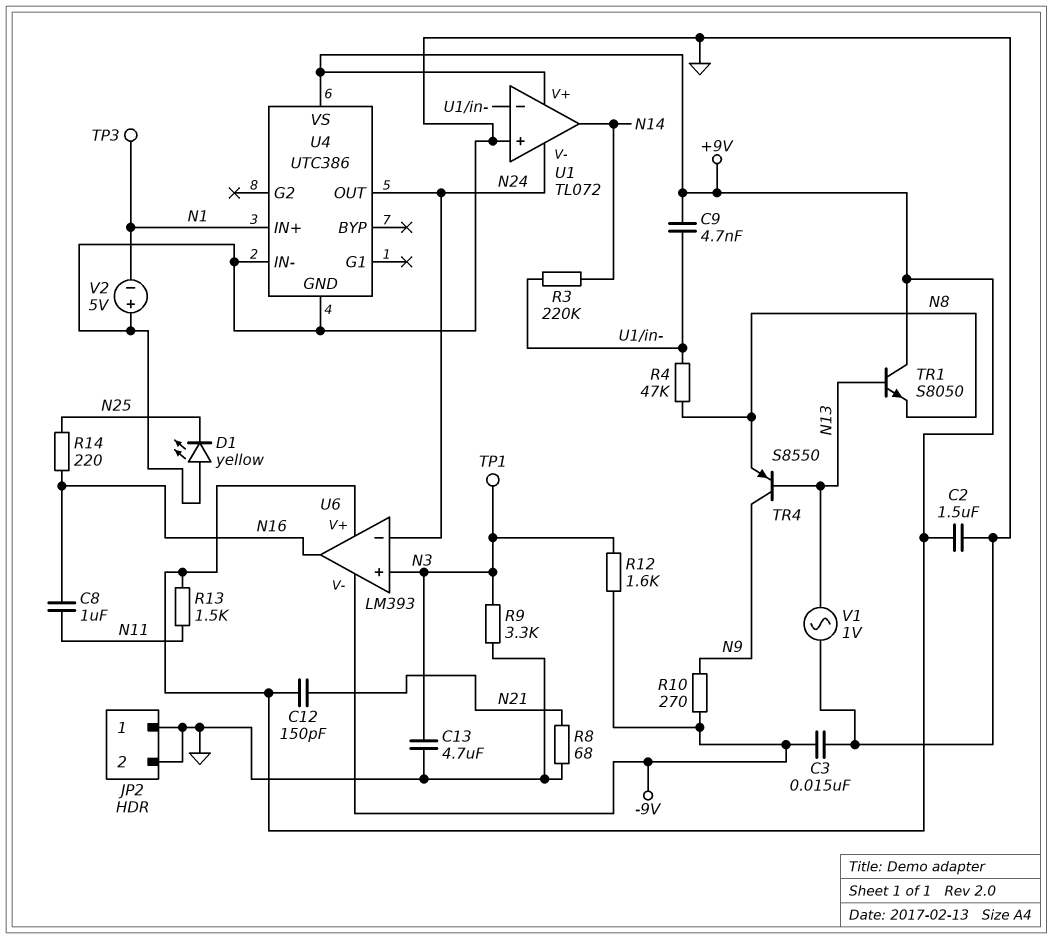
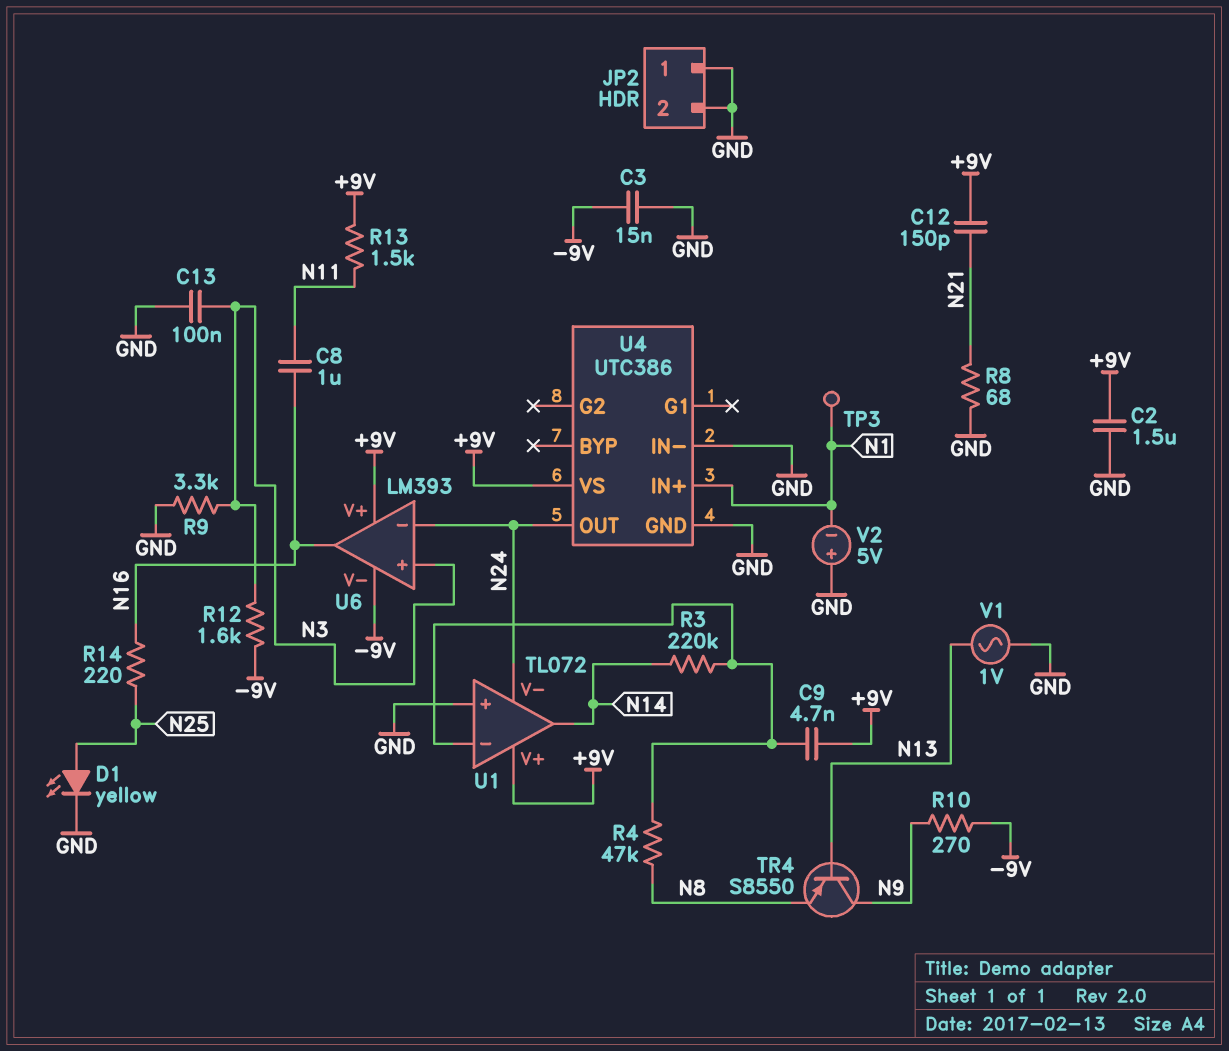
C13: 4.7uF (GND, N3) -> 100nF (GND, N3)
D1: LED yellow (A GND, K N25) -> LED yellow (A N25, K GND)
TP1: test point (N3) -> none
TR1: NPN S8050 (B N13, C +9V, E N8) -> none

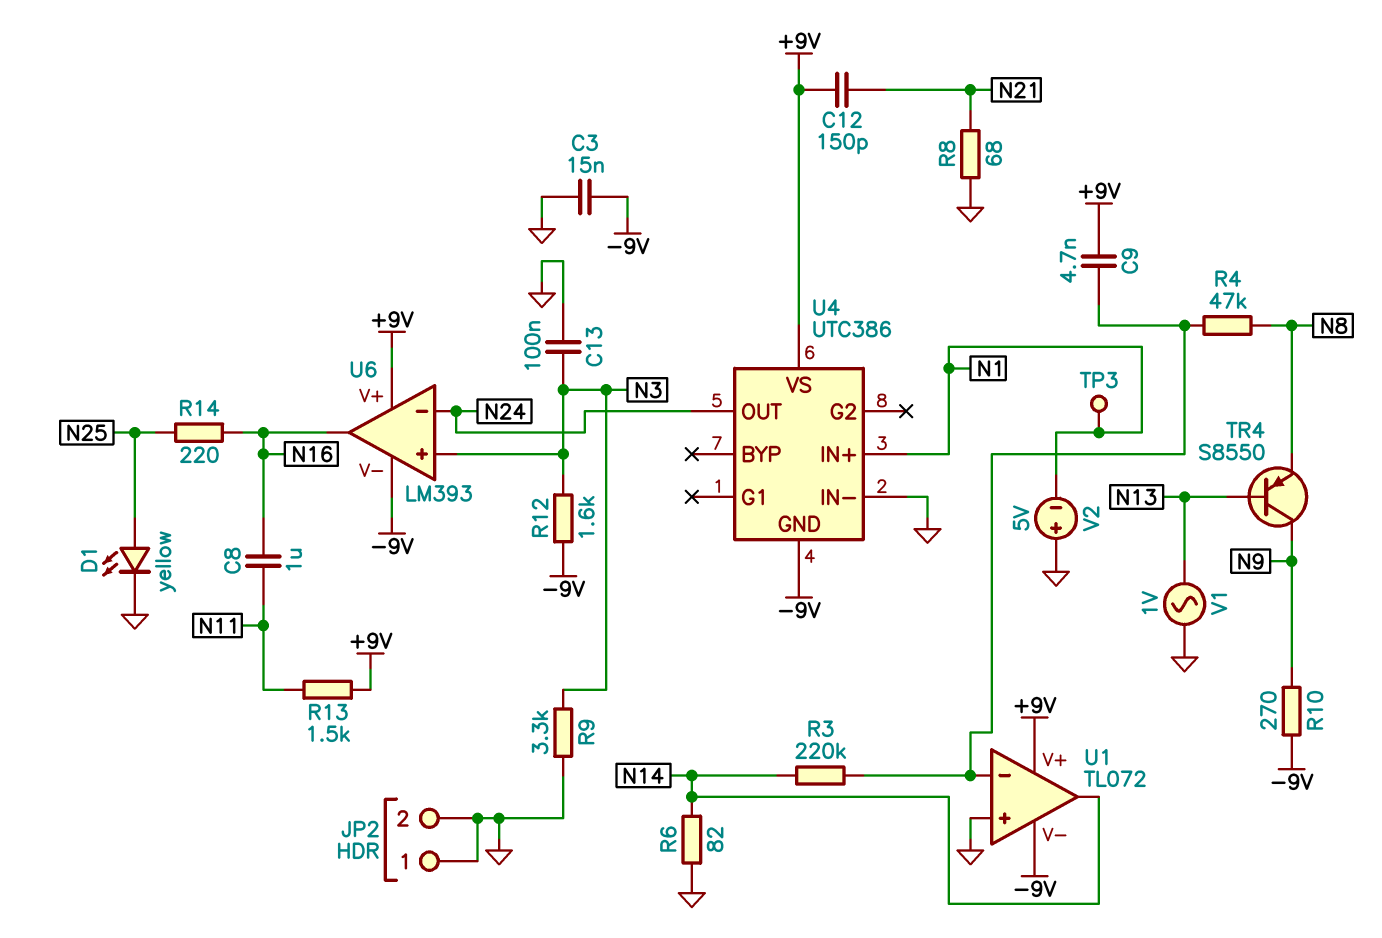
C2: 1.5uF (+9V, GND) -> none
R6: none -> 82 (GND, N14)
U1 pin V-: N24 -> -9V
U4 pin GND: GND -> -9V

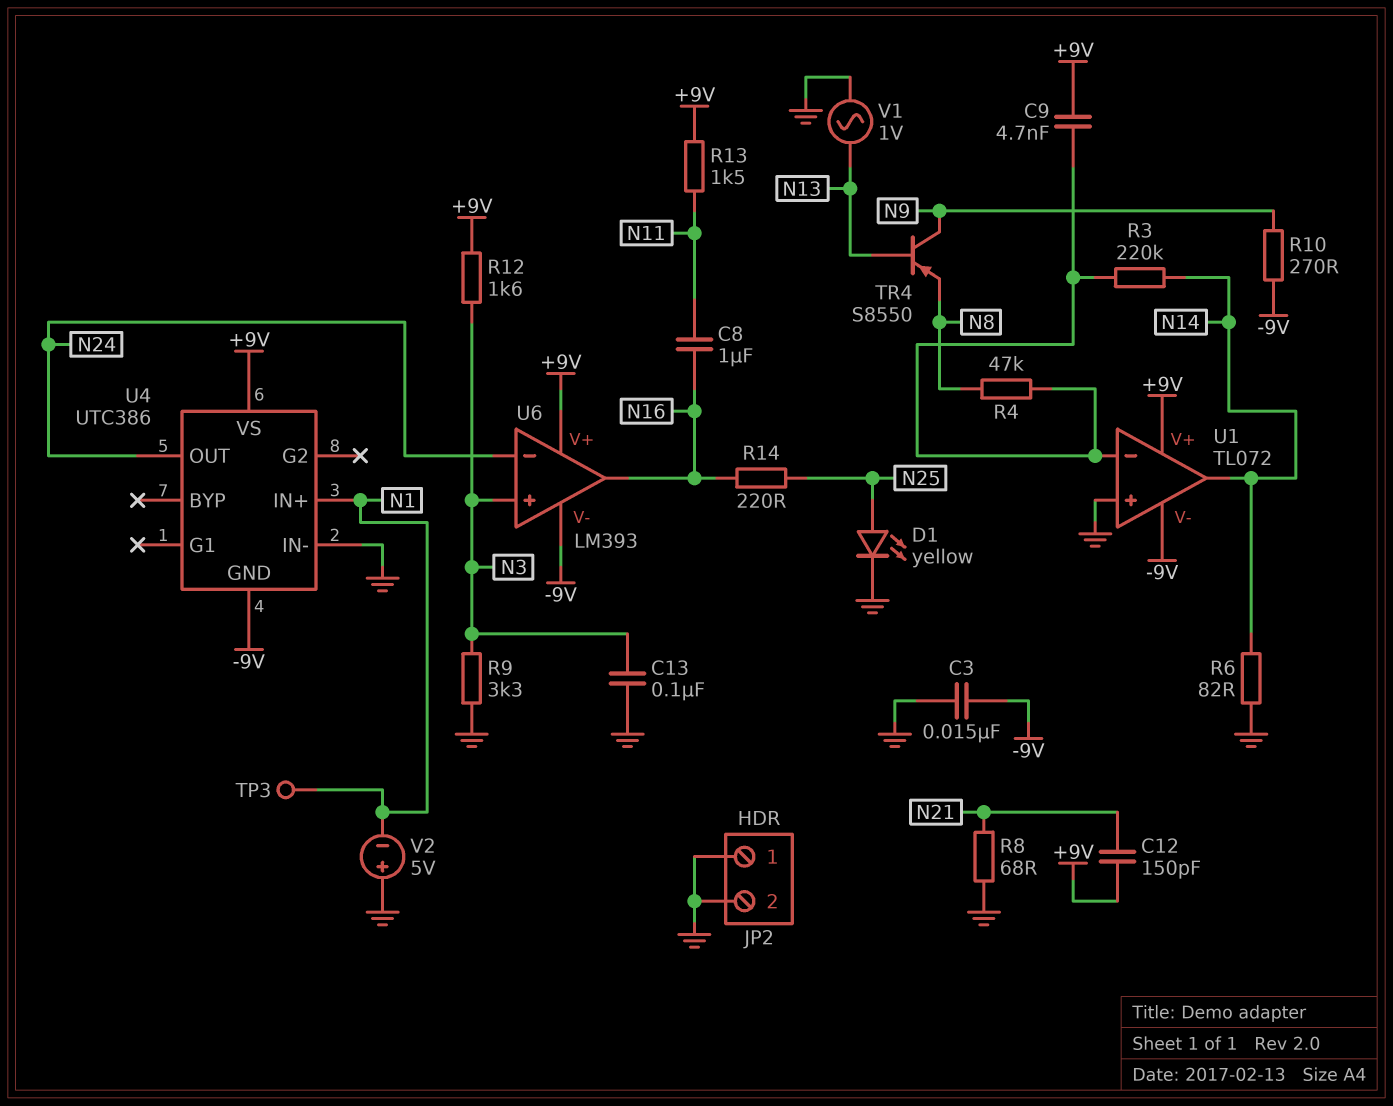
R12: 1.6k (-9V, N3) -> 1.6k (+9V, N3)

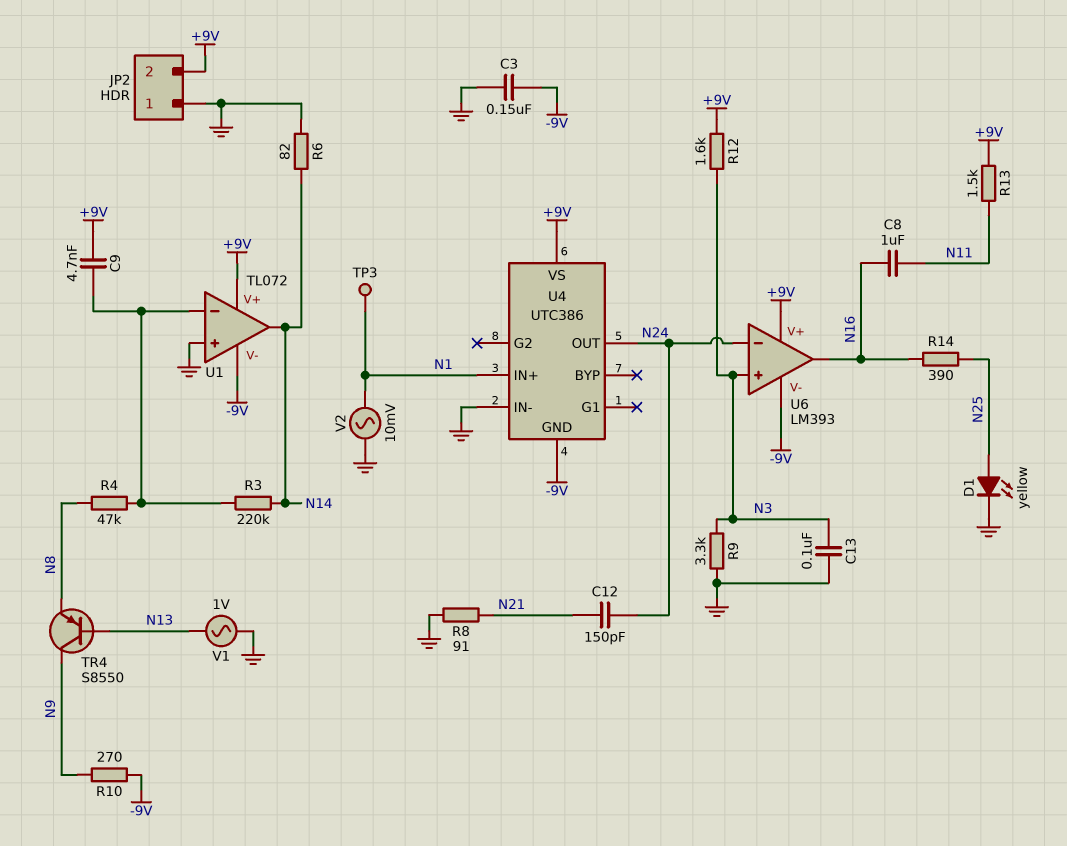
C3: 15nF (-9V, GND) -> 150nF (-9V, GND)
C12: 150pF (+9V, N21) -> 150pF (N21, N24)
JP2 pin 2: GND -> +9V
R8: 68 (GND, N21) -> 91 (GND, N21)
R14: 220 (N16, N25) -> 390 (N16, N25)
V2: 5V (plus GND, minus N1) -> AC 10mV (GND, N1)

